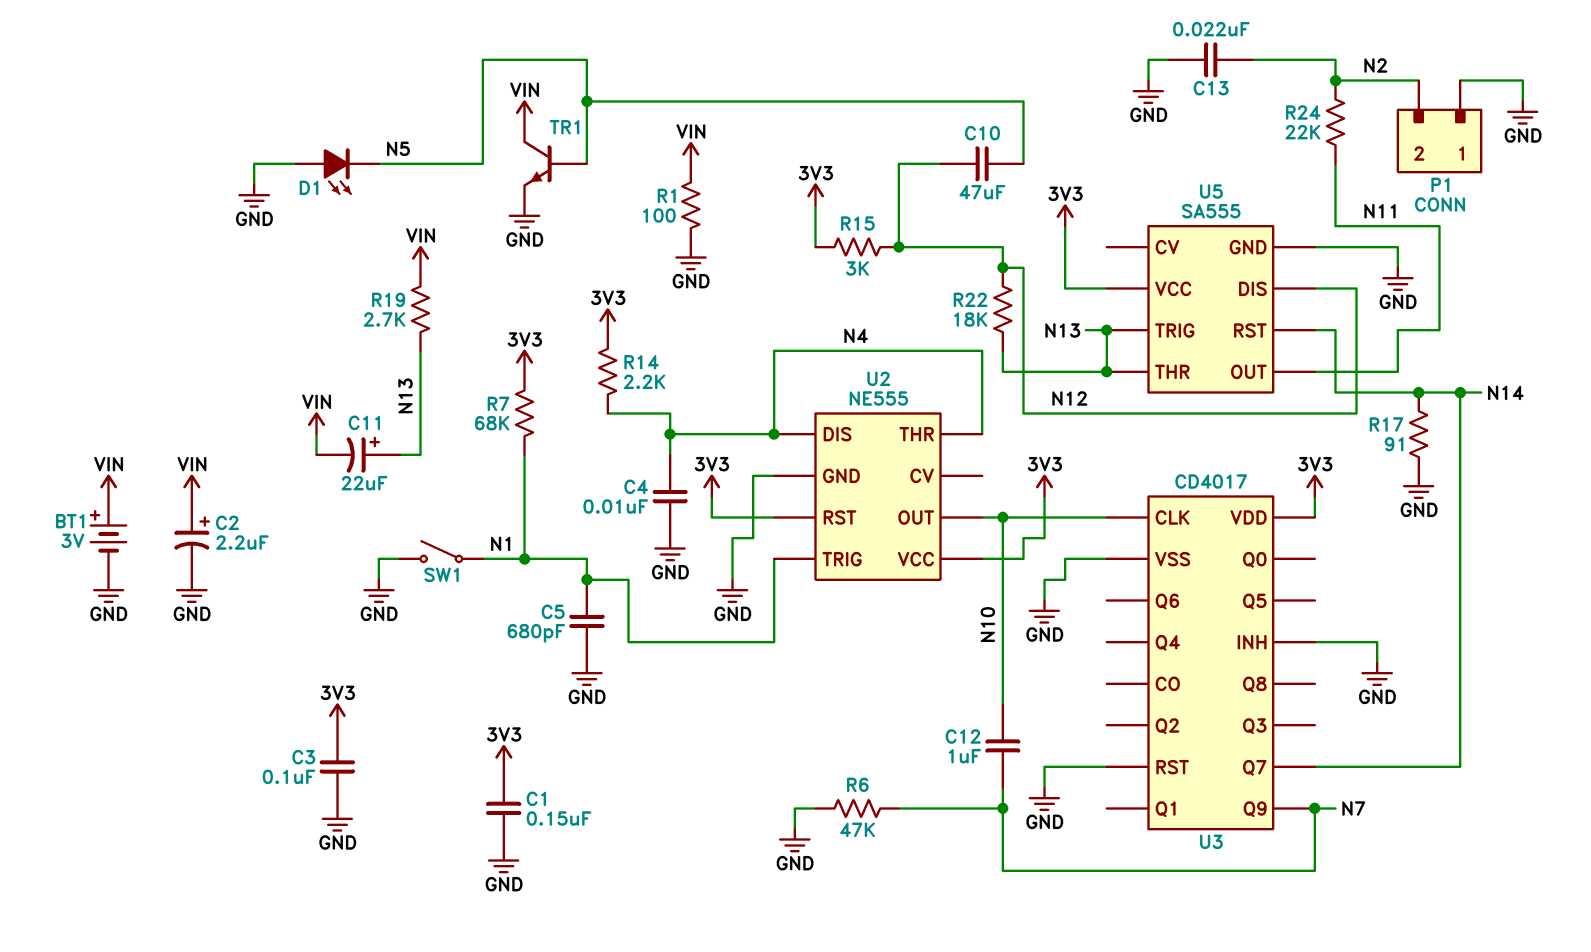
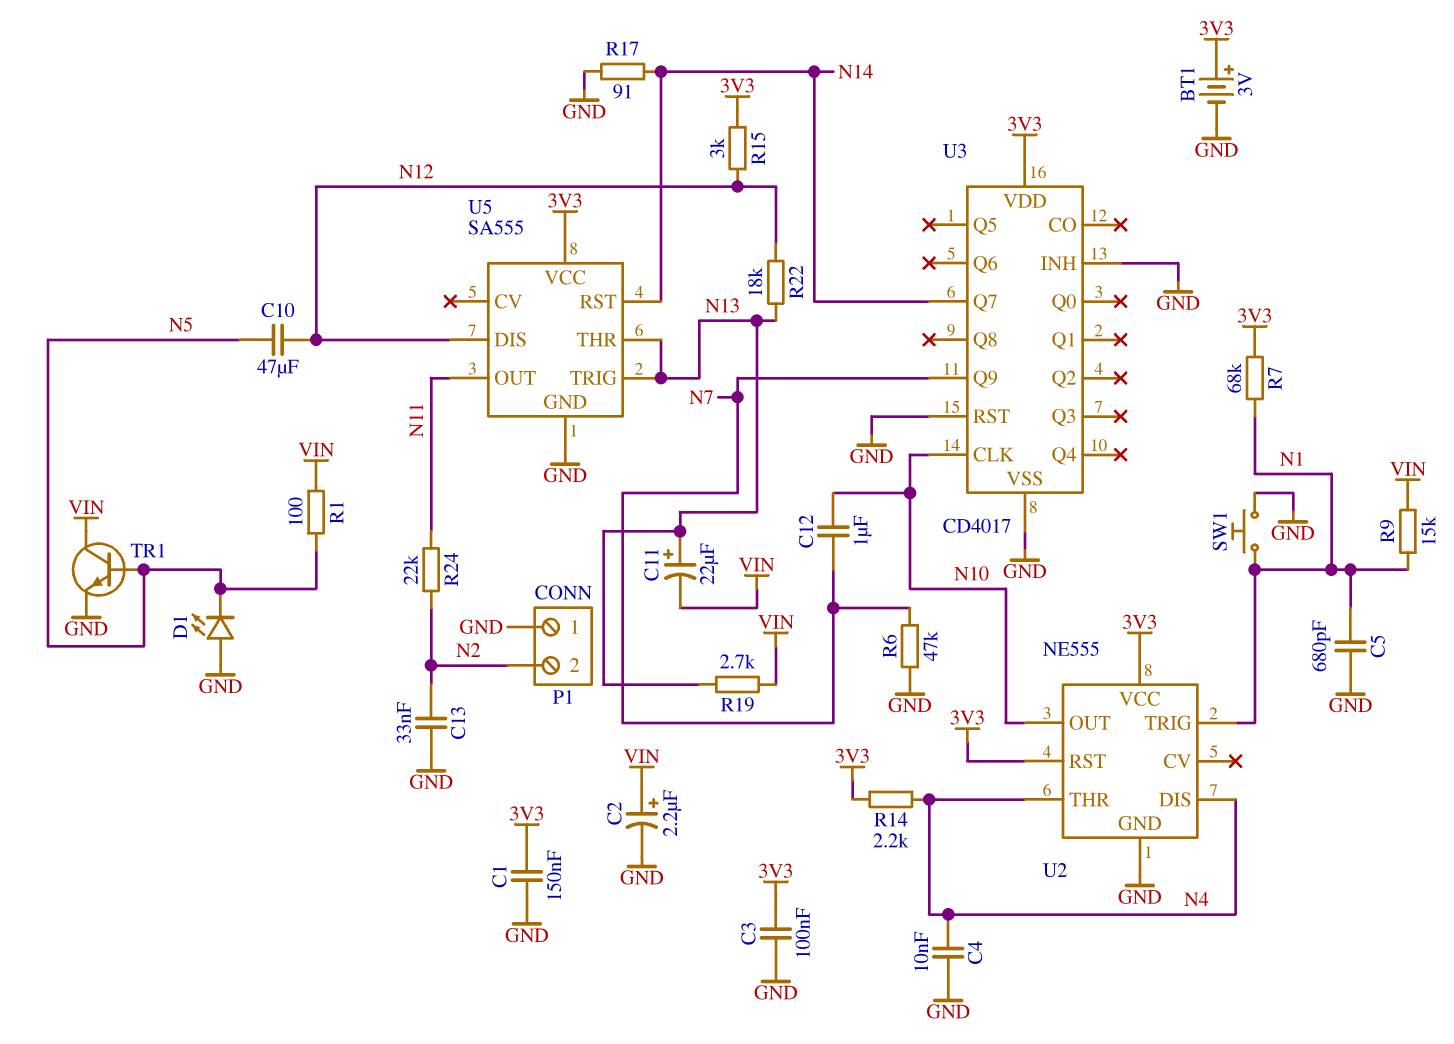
BT1: 3V (plus VIN, minus GND) -> 3V (plus 3V3, minus GND)
C13: 22nF (GND, N2) -> 33nF (GND, N2)
R1: 100 (GND, VIN) -> 100 (N5, VIN)
R9: none -> 15k (N1, VIN)
SW1: switch (GND, N1) -> button (GND, N1)

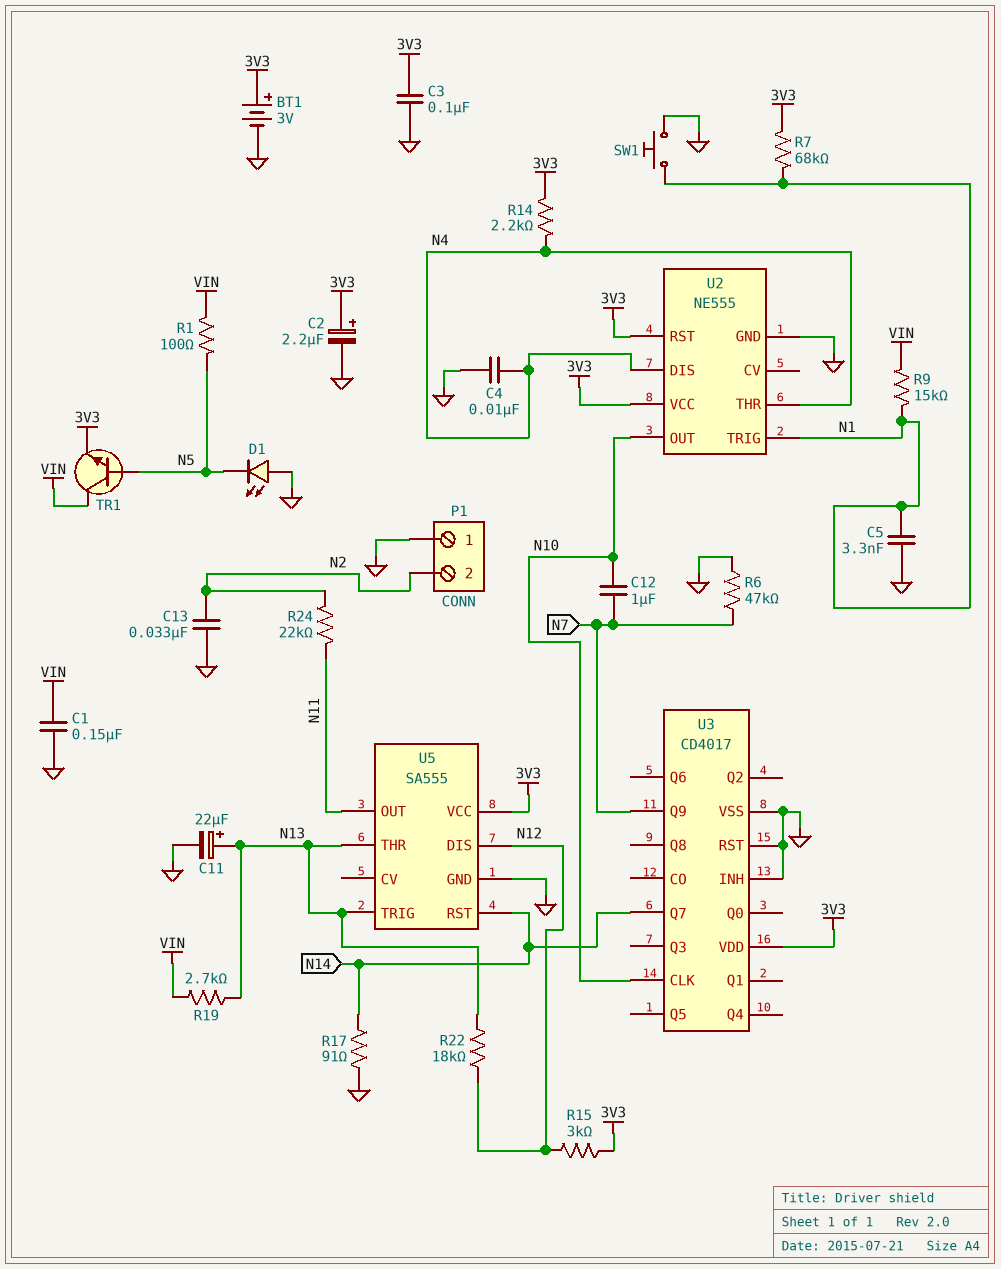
C1: 150nF (3V3, GND) -> 150nF (GND, VIN)
C2: 2.2uF (plus VIN, minus GND) -> 2.2uF (plus 3V3, minus GND)
C5: 680pF (GND, N1) -> 3.3nF (GND, N1)
C10: 47uF (N5, N12) -> none
C11: 22uF (plus N13, minus VIN) -> 22uF (plus N13, minus GND)
TR1: NPN (B N5, C VIN, E GND) -> NPN (B N5, C VIN, E 3V3)

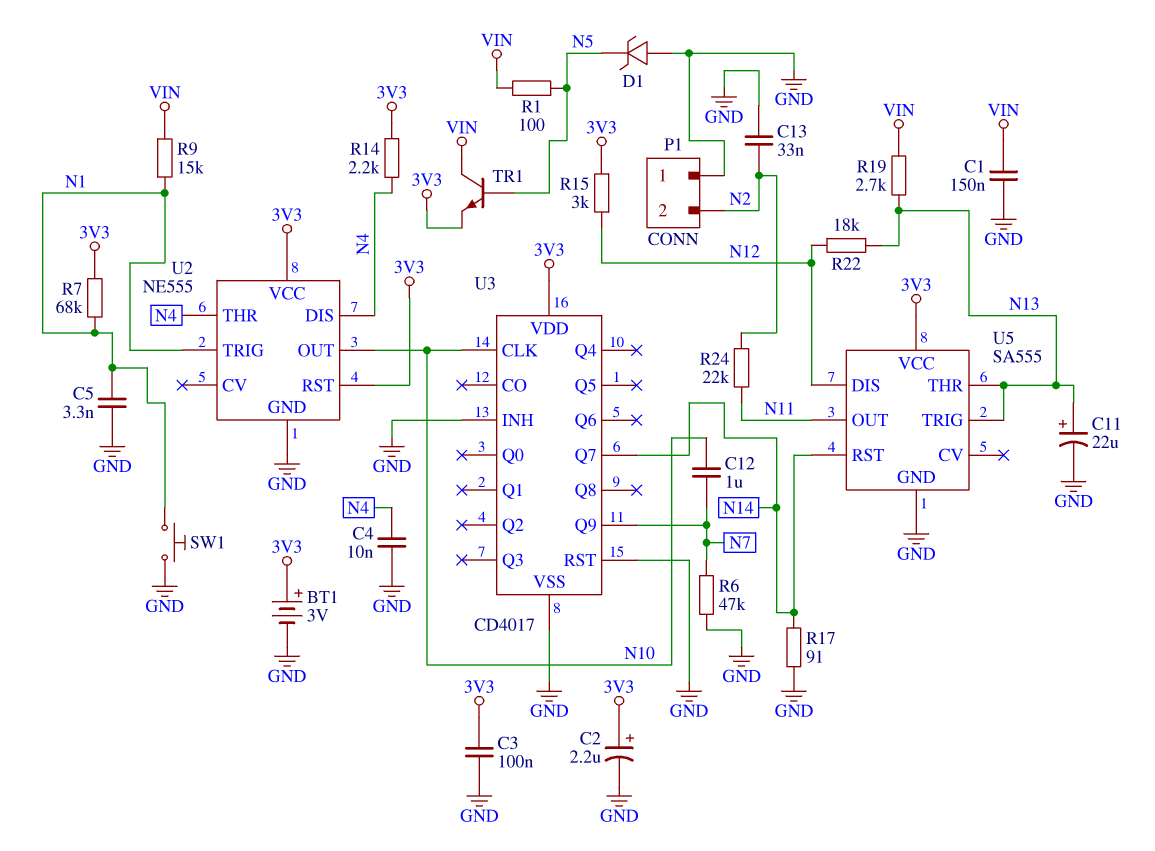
D1: LED (A GND, K N5) -> zener (A GND, K N5)

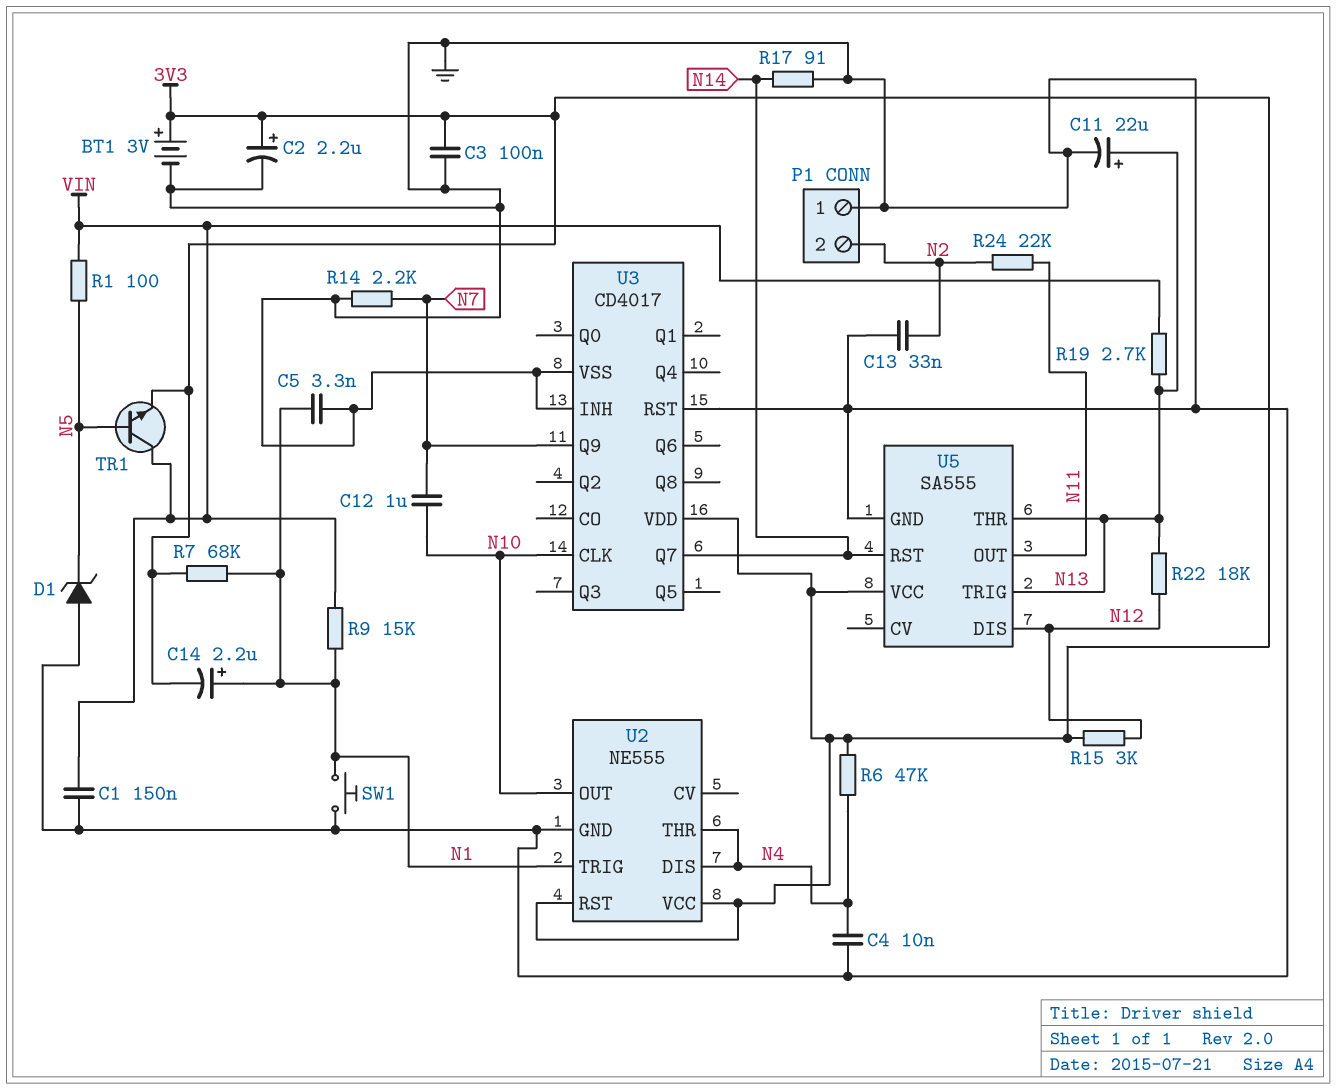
C14: none -> 2.2uF (plus N1, minus 3V3)
R6: 47k (GND, N7) -> 47k (3V3, N4)
R14: 2.2k (3V3, N4) -> 2.2k (GND, N7)

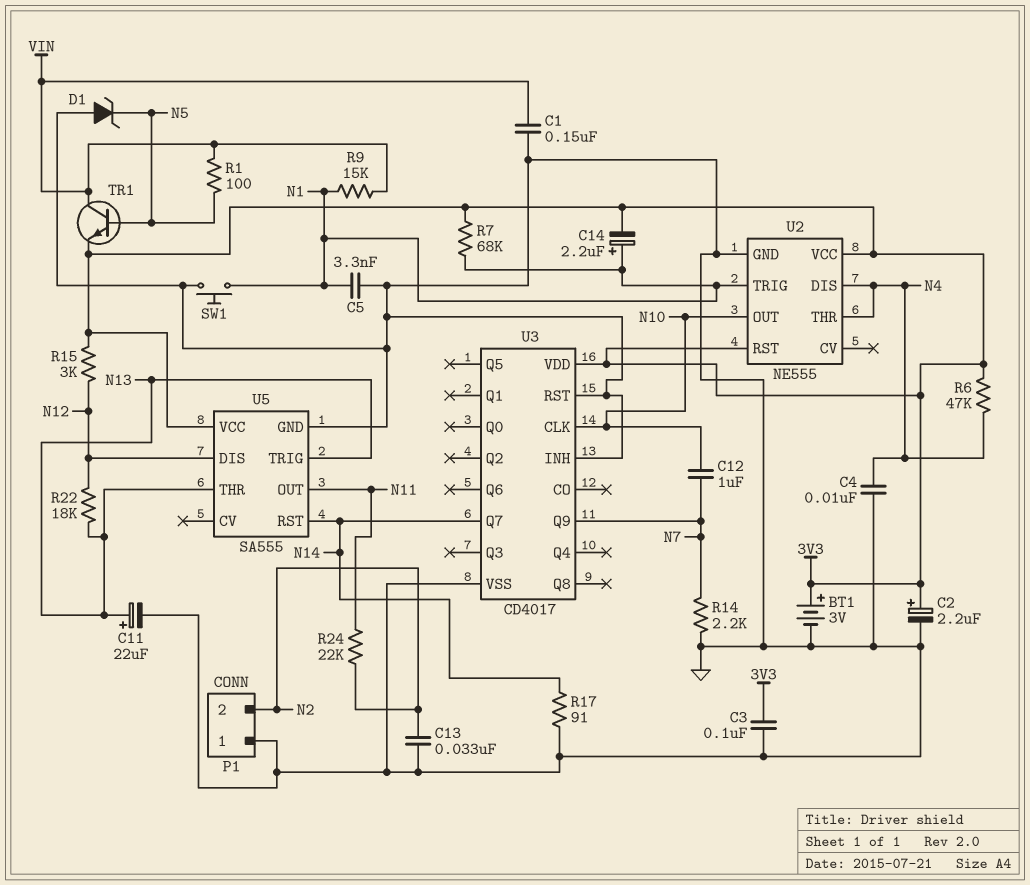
R19: 2.7k (N13, VIN) -> none

